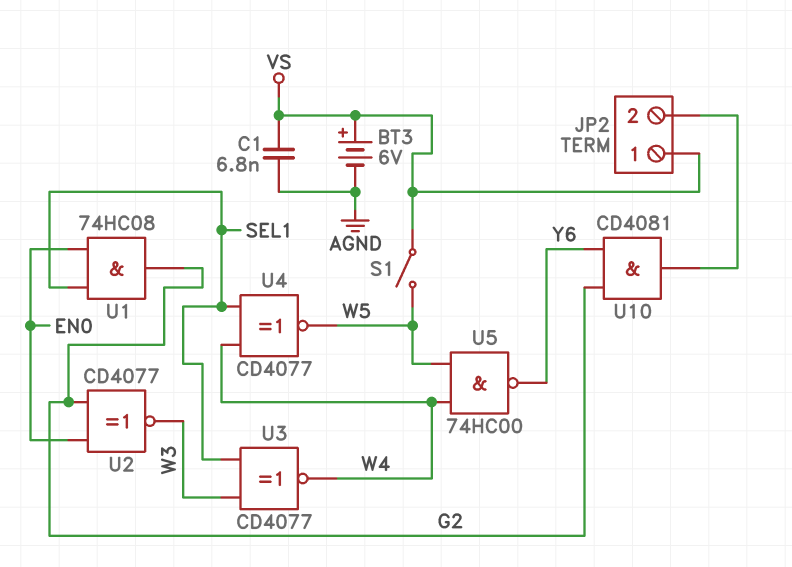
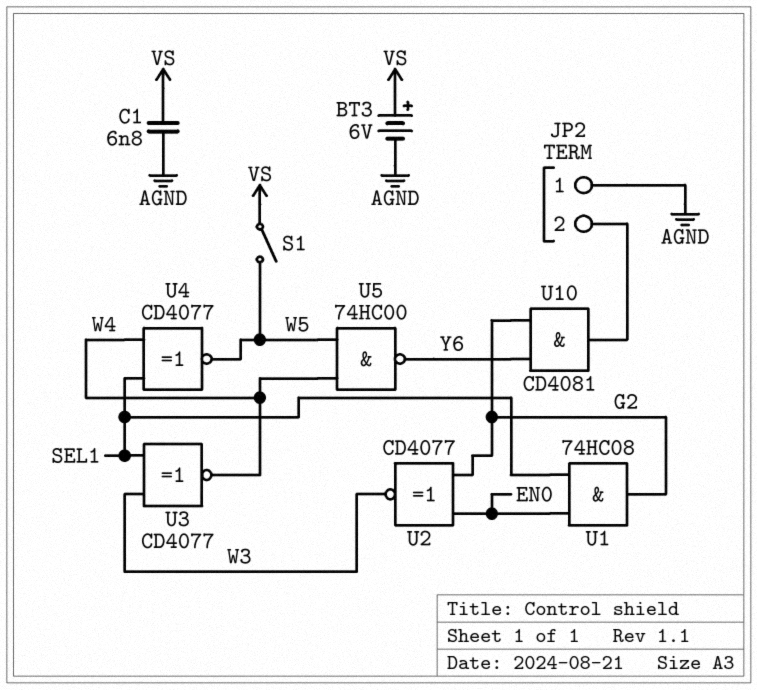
JP2 pin 1: VS -> AGND

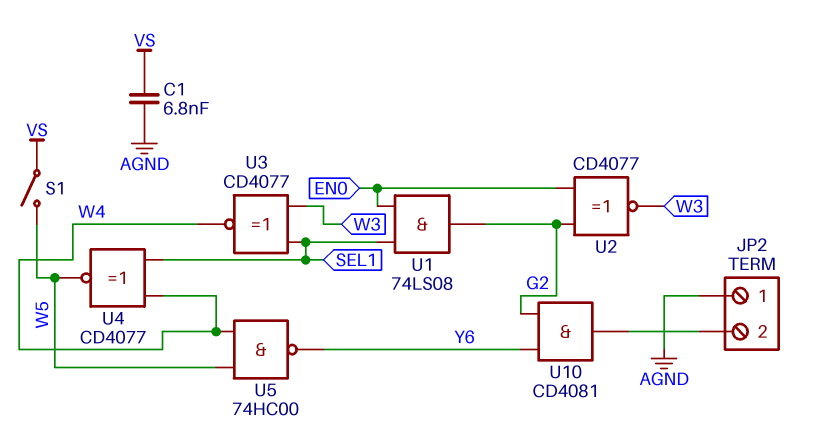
BT3: 6V (plus VS, minus AGND) -> none
U1: AND 74HC08 (in EN0, in SEL1, out G2) -> AND 74LS08 (in EN0, in SEL1, out G2)

